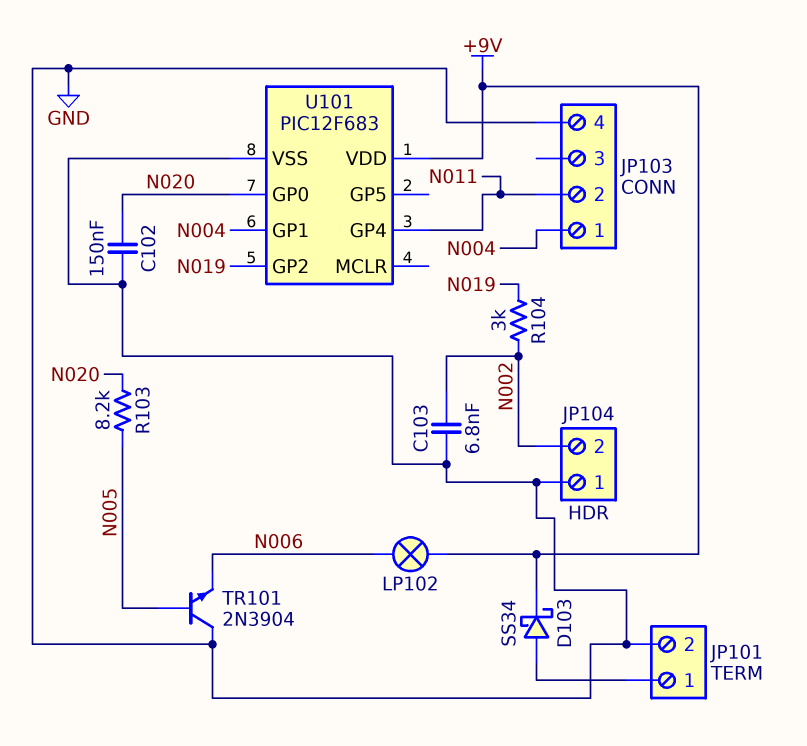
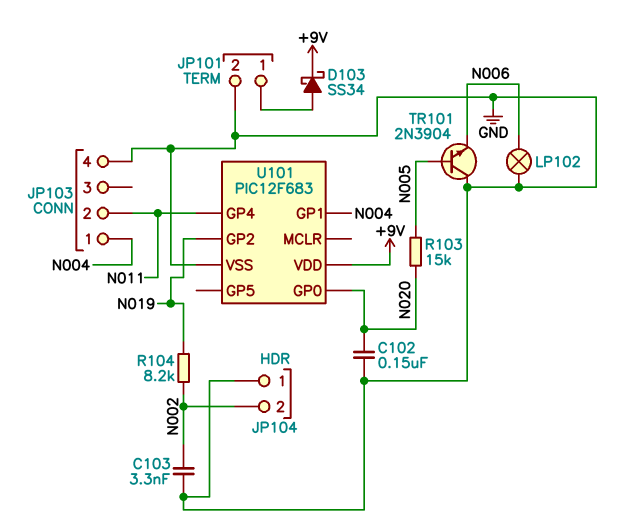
C103: 6.8nF (GND, N002) -> 3.3nF (GND, N002)
LP102: lamp (+9V, N006) -> lamp (GND, N006)
R103: 8.2k (N005, N020) -> 15k (N005, N020)
R104: 3k (N002, N019) -> 8.2k (N002, N019)

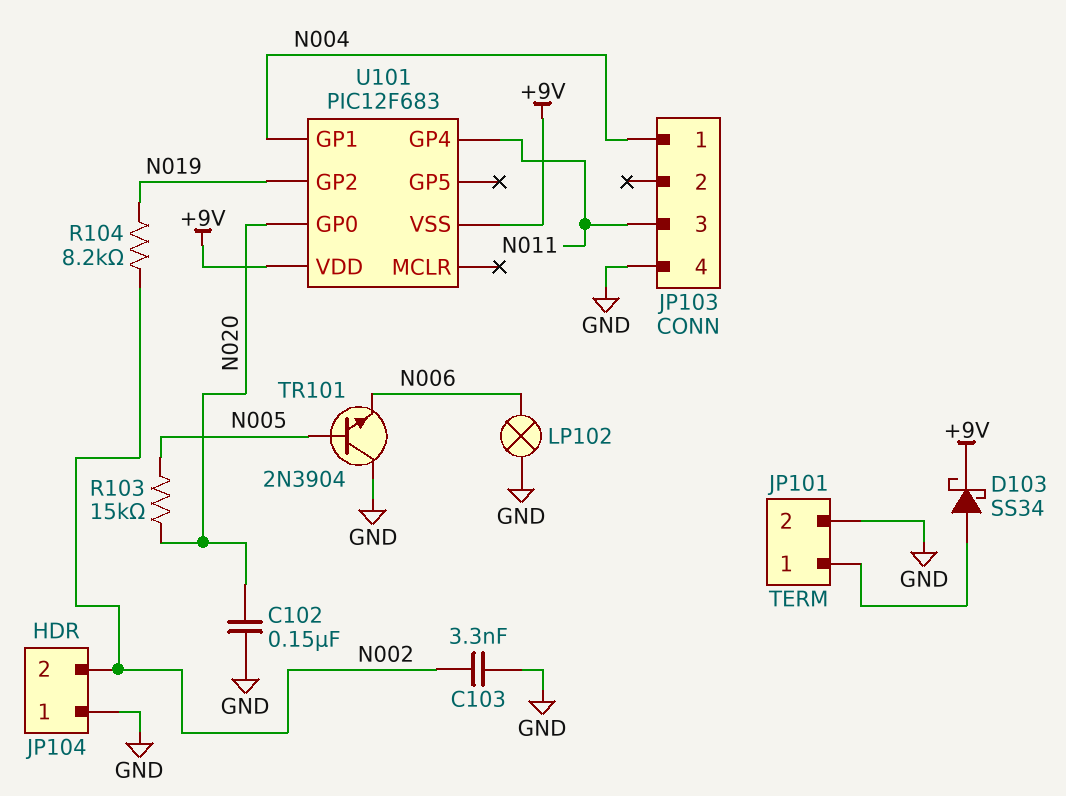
JP103 pin 2: N011 -> none
JP103 pin 3: none -> N011
U101 pin VSS: GND -> +9V

